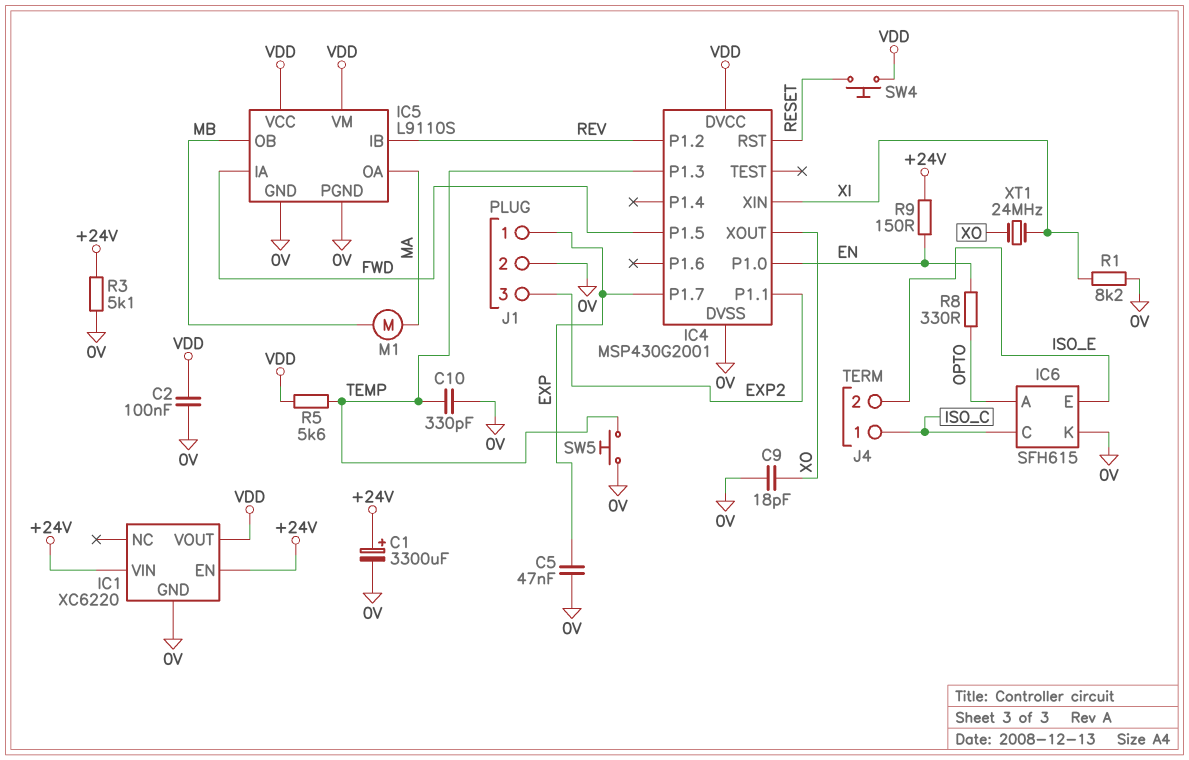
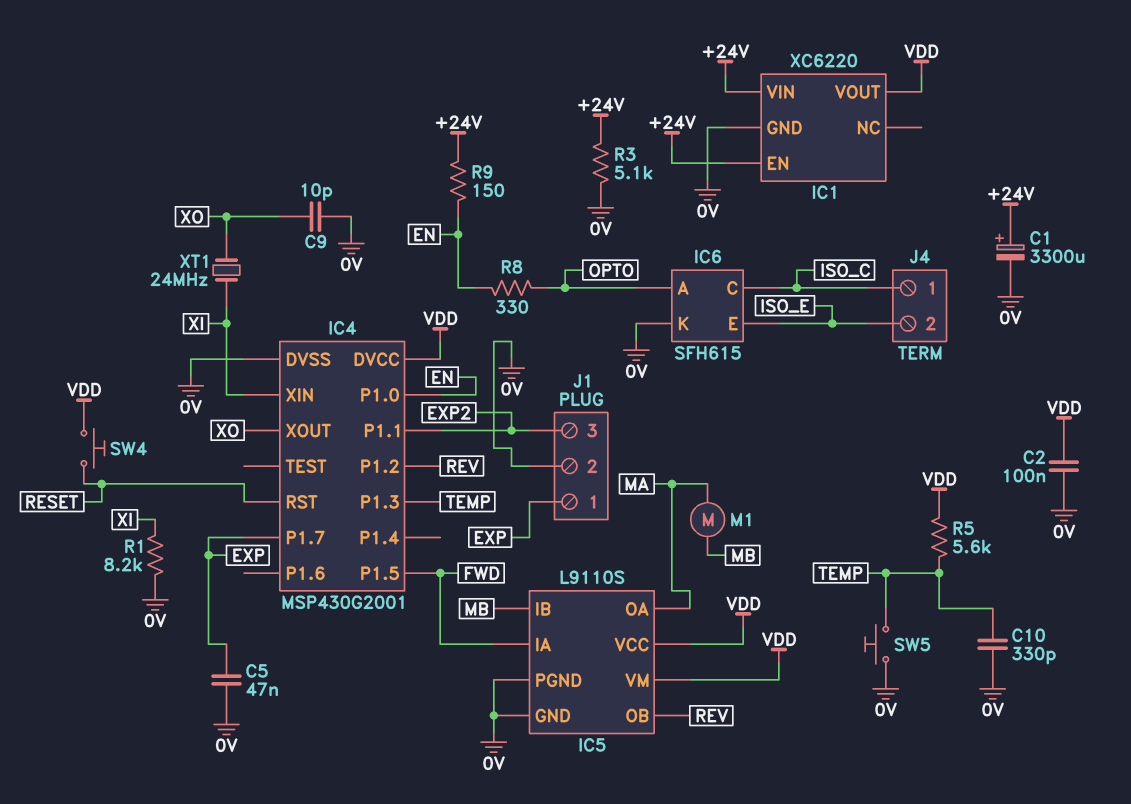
C9: 18pF (0V, XO) -> 10pF (0V, XO)
IC5 pin IB: REV -> MB
IC5 pin OB: MB -> REV

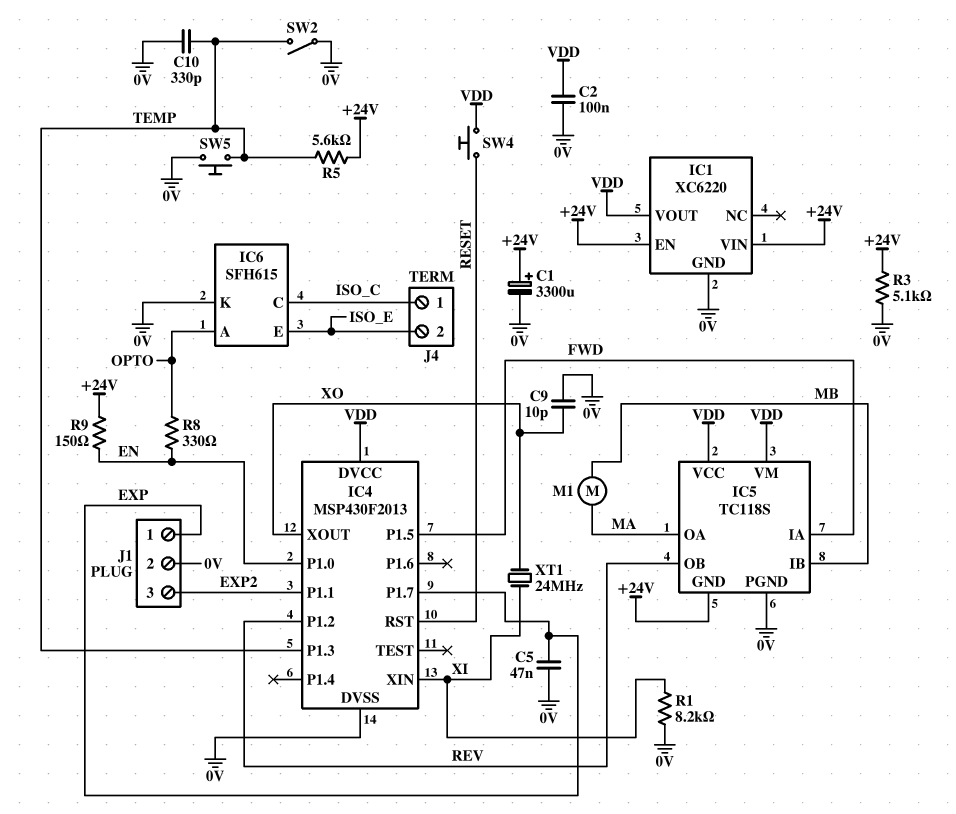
IC4: MSP430G2001 -> MSP430F2013
IC5: L9110S -> TC118S
IC5 pin GND: 0V -> +24V
R5: 5.6k (TEMP, VDD) -> 5.6k (+24V, TEMP)
SW2: none -> switch (0V, TEMP)

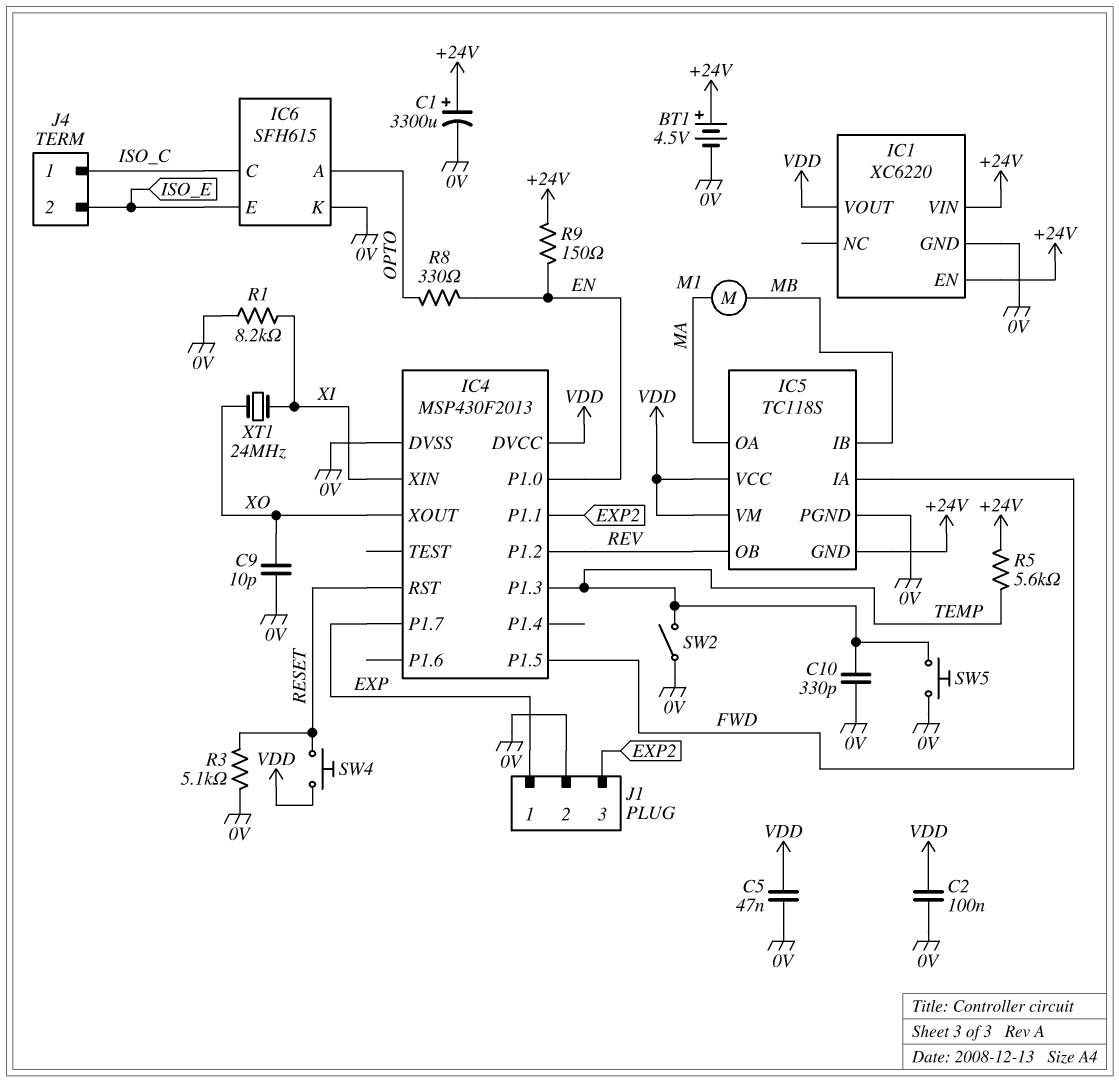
BT1: none -> 4.5V (plus +24V, minus 0V)
C5: 47nF (0V, EXP) -> 47nF (0V, VDD)
R3: 5.1k (+24V, 0V) -> 5.1k (0V, RESET)

